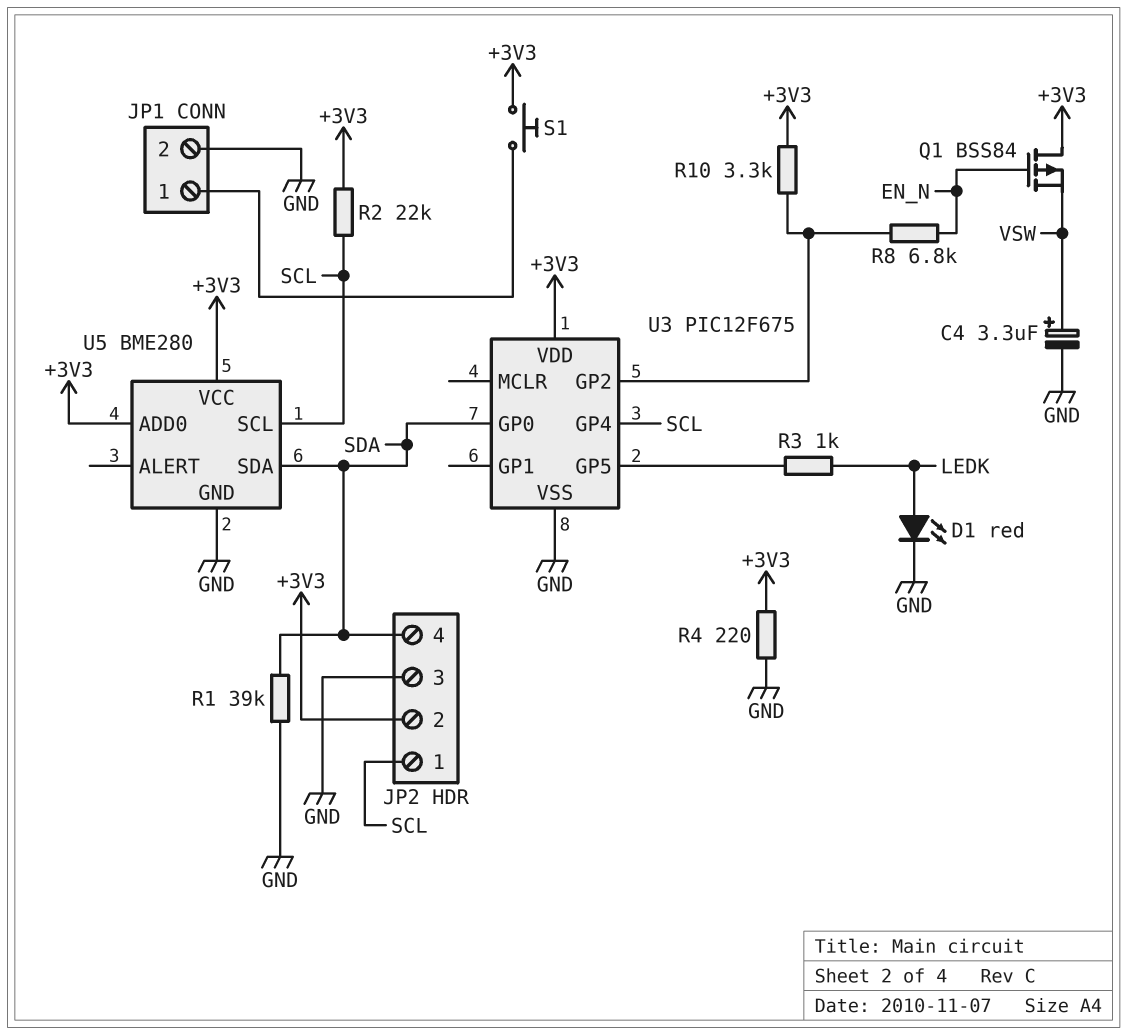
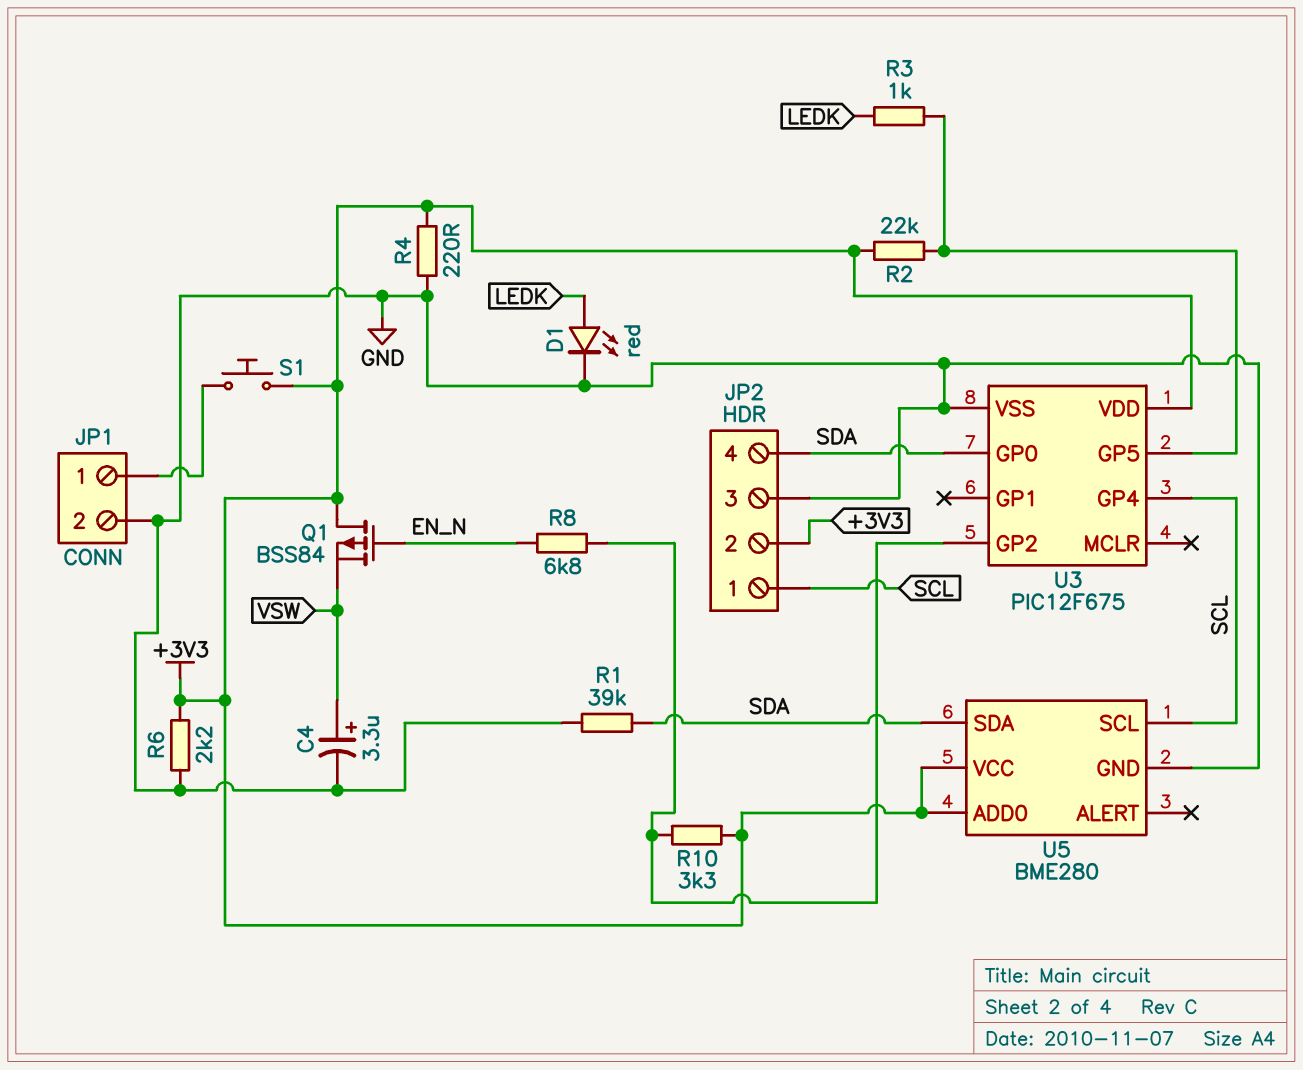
R2: 22k (+3V3, SCL) -> 22k (+3V3, U3/GP5)
R6: none -> 2.2k (+3V3, GND)

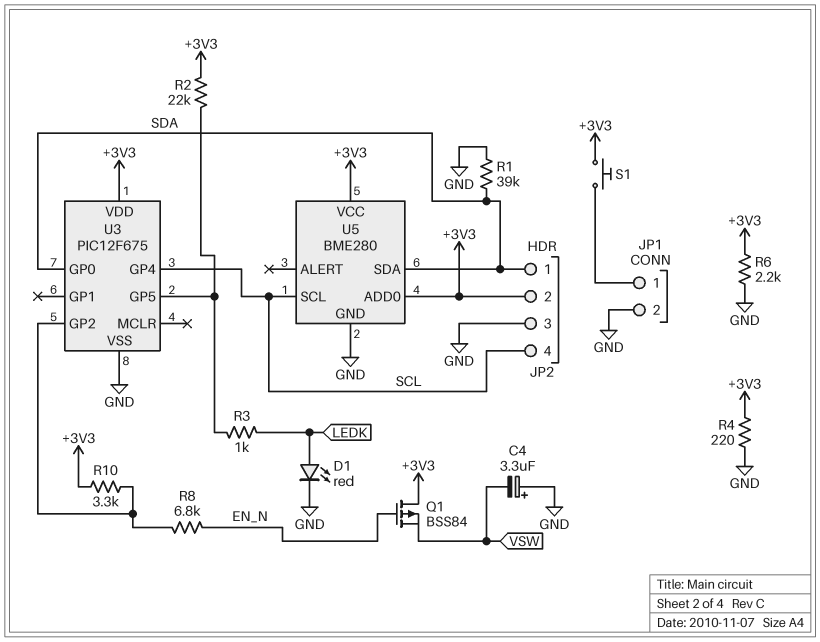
C4: 3.3uF (plus VSW, minus GND) -> 3.3uF (plus GND, minus VSW)
JP2 pin 1: SCL -> SDA
JP2 pin 4: SDA -> SCL

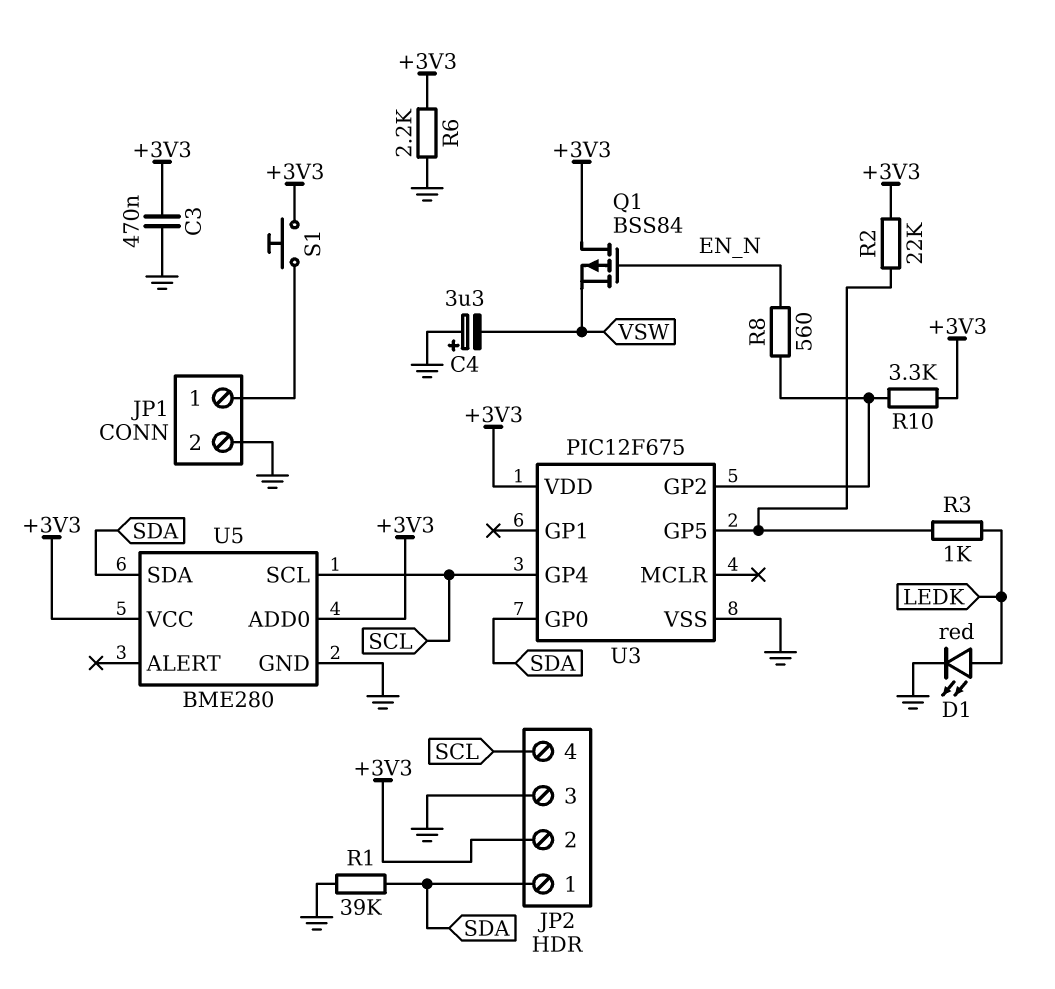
C3: none -> 470nF (+3V3, GND)
R4: 220 (+3V3, GND) -> none
R8: 6.8k (EN_N, U3/GP2) -> 560 (EN_N, U3/GP2)

